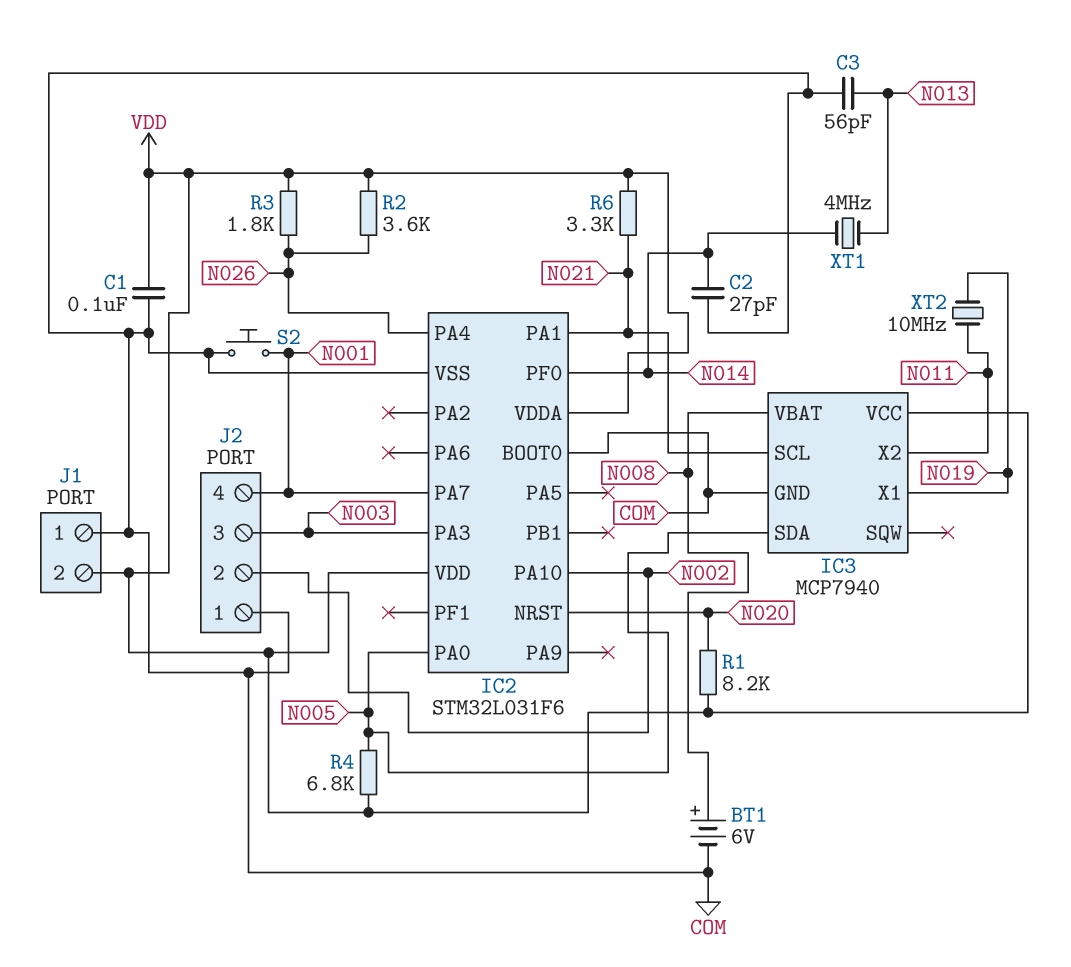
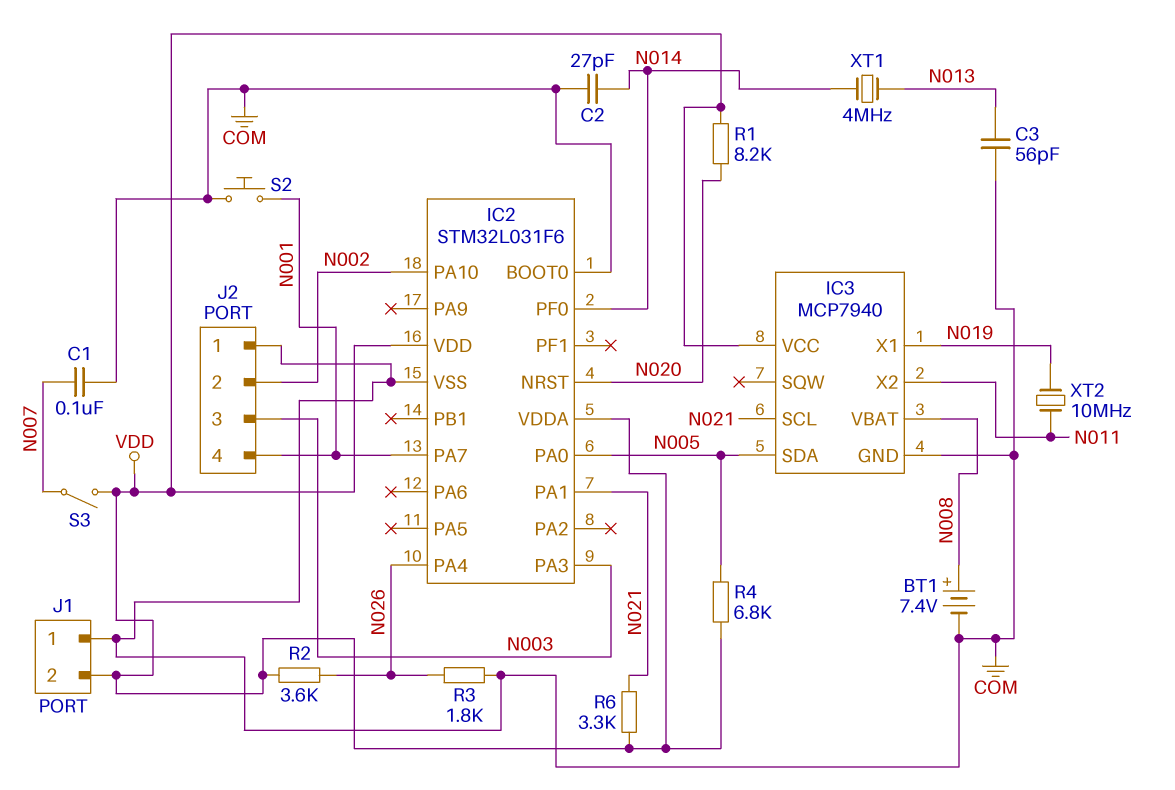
BT1: 6V (plus N008, minus COM) -> 7.4V (plus N008, minus COM)
C1: 100nF (COM, VDD) -> 100nF (COM, N007)
R3: 1.8k (N026, VDD) -> 1.8k (COM, N026)
S3: none -> switch (N007, VDD)

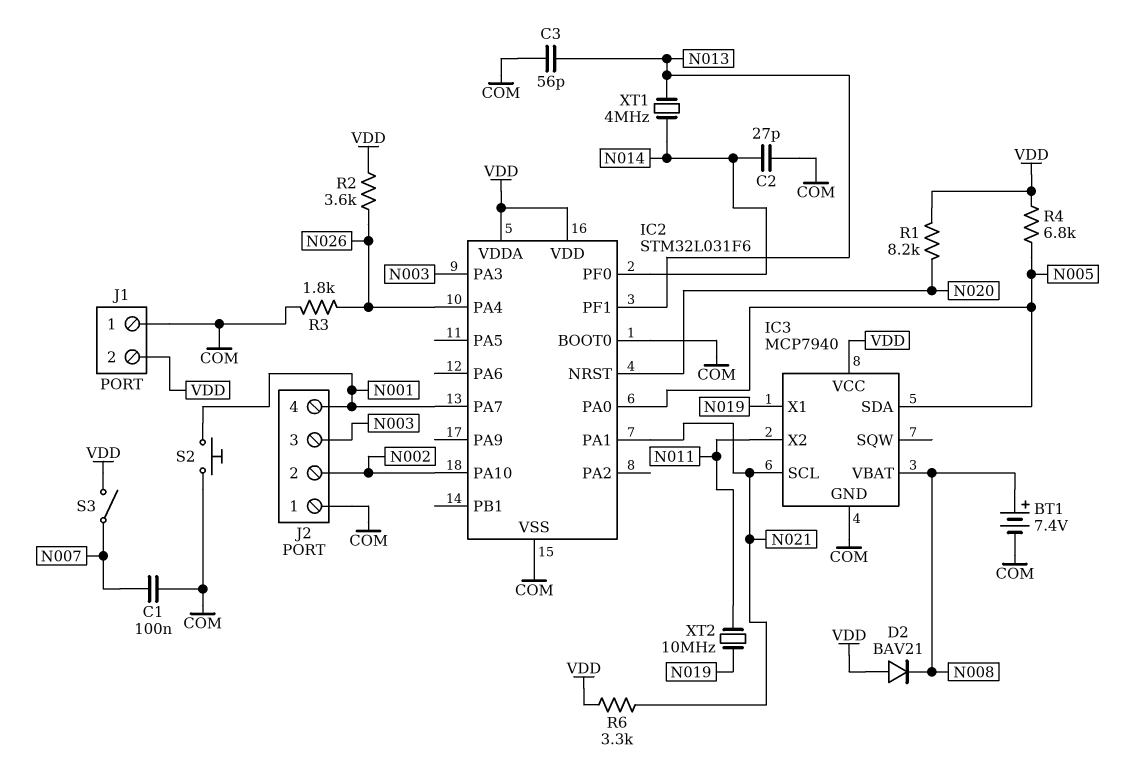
D2: none -> diode BAV21 (A VDD, K N008)
IC2 pin PF1: none -> N013

